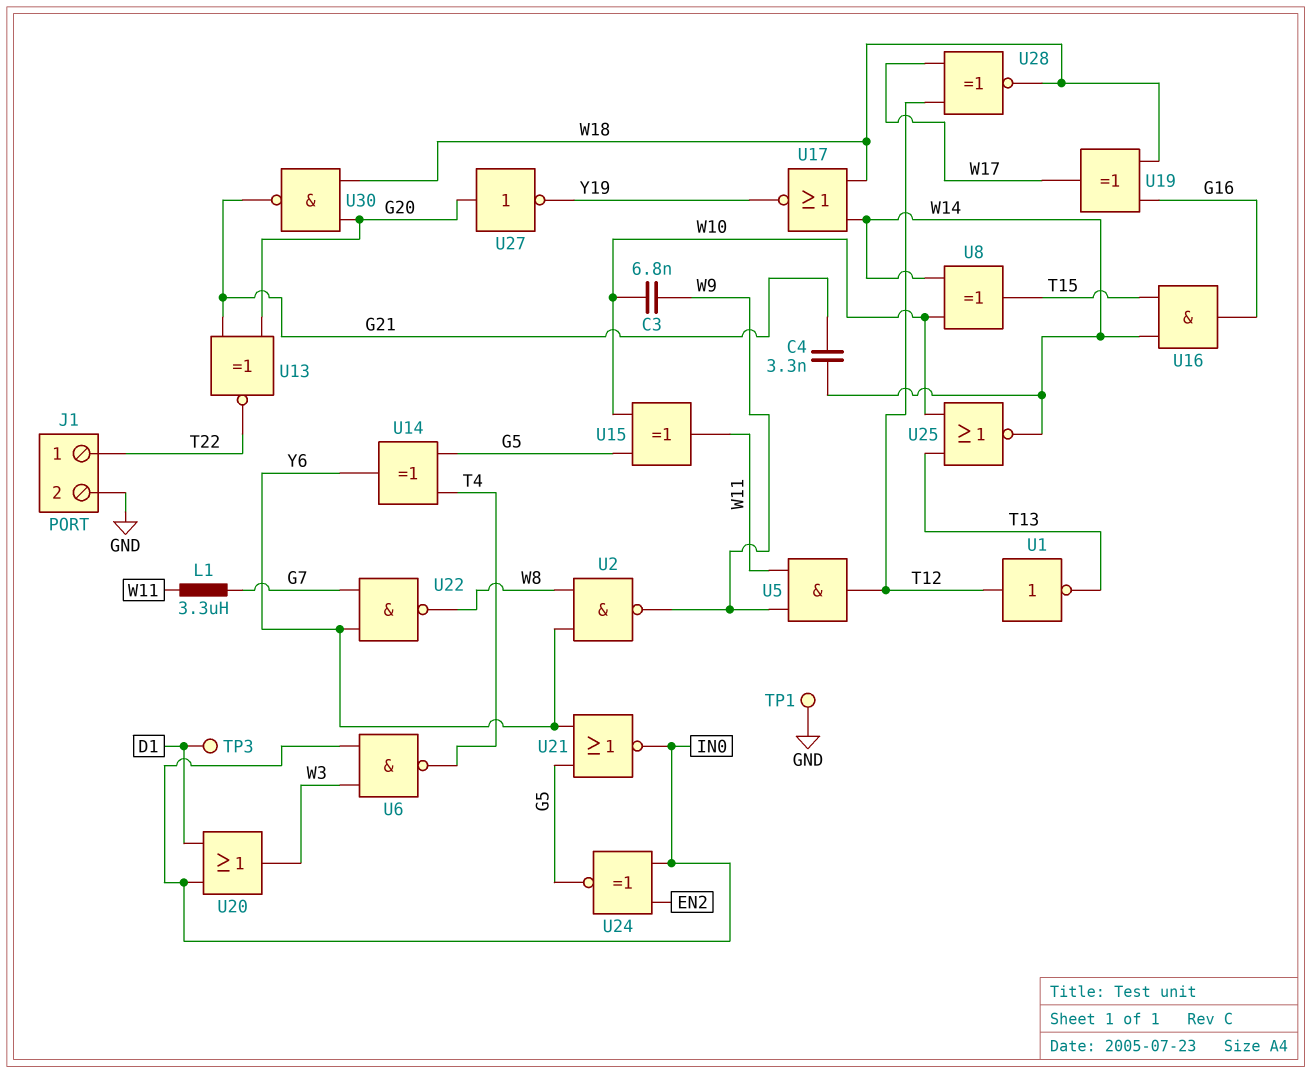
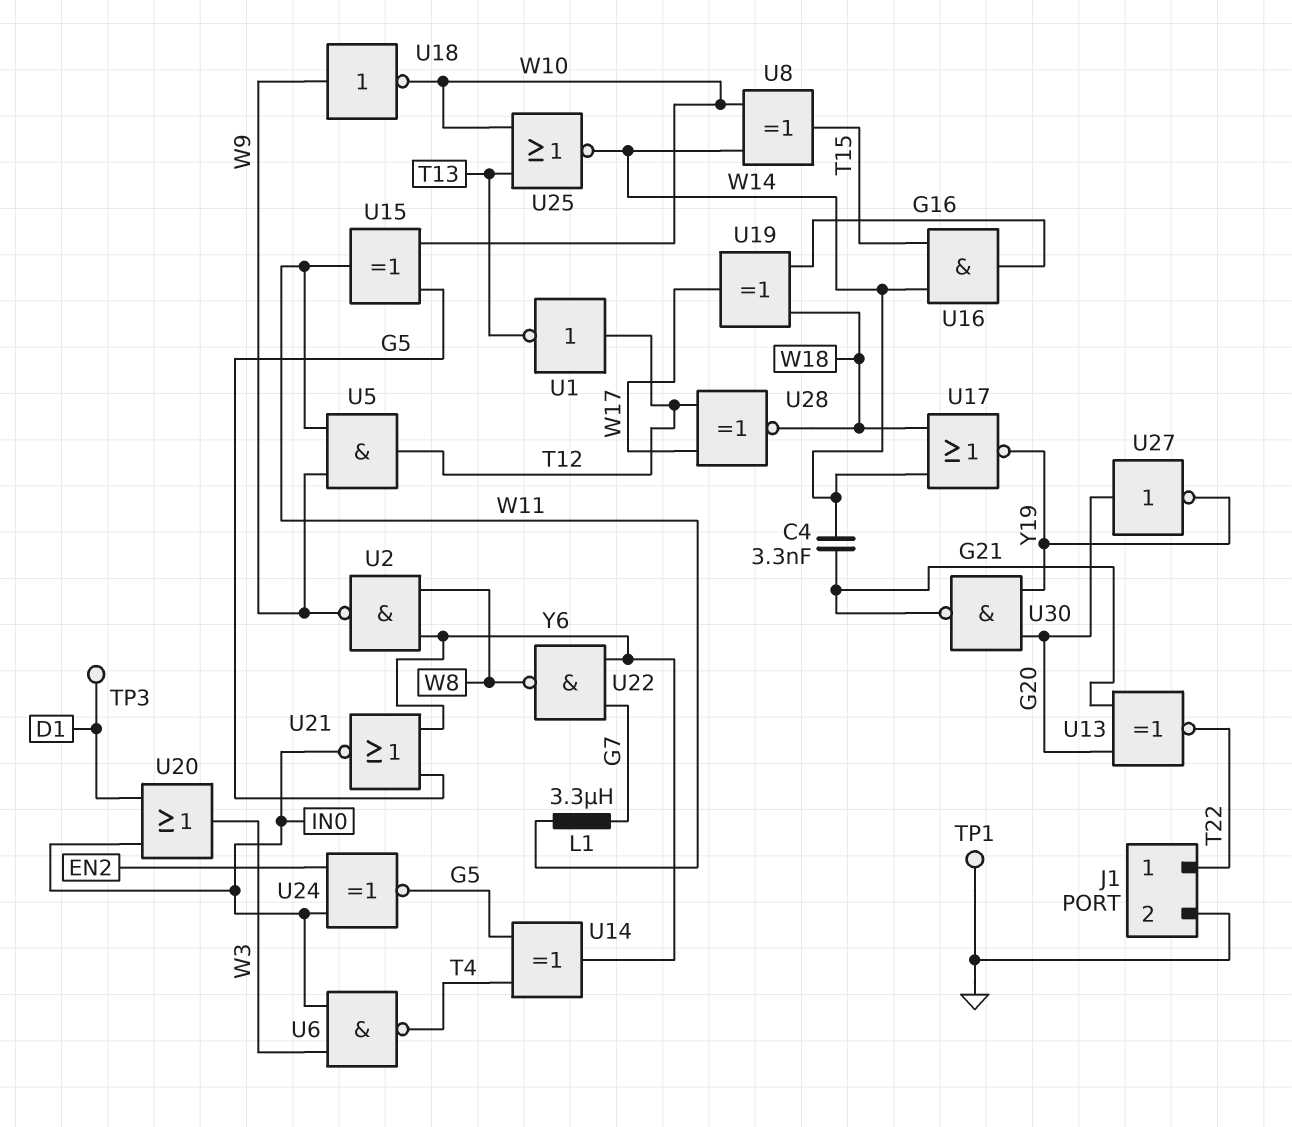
C3: 6.8nF (W9, W10) -> none
U18: none -> NOT (in W9, out W10)
U30: NAND (in G20, in W18, out G21) -> NAND (in G20, in Y19, out G21)

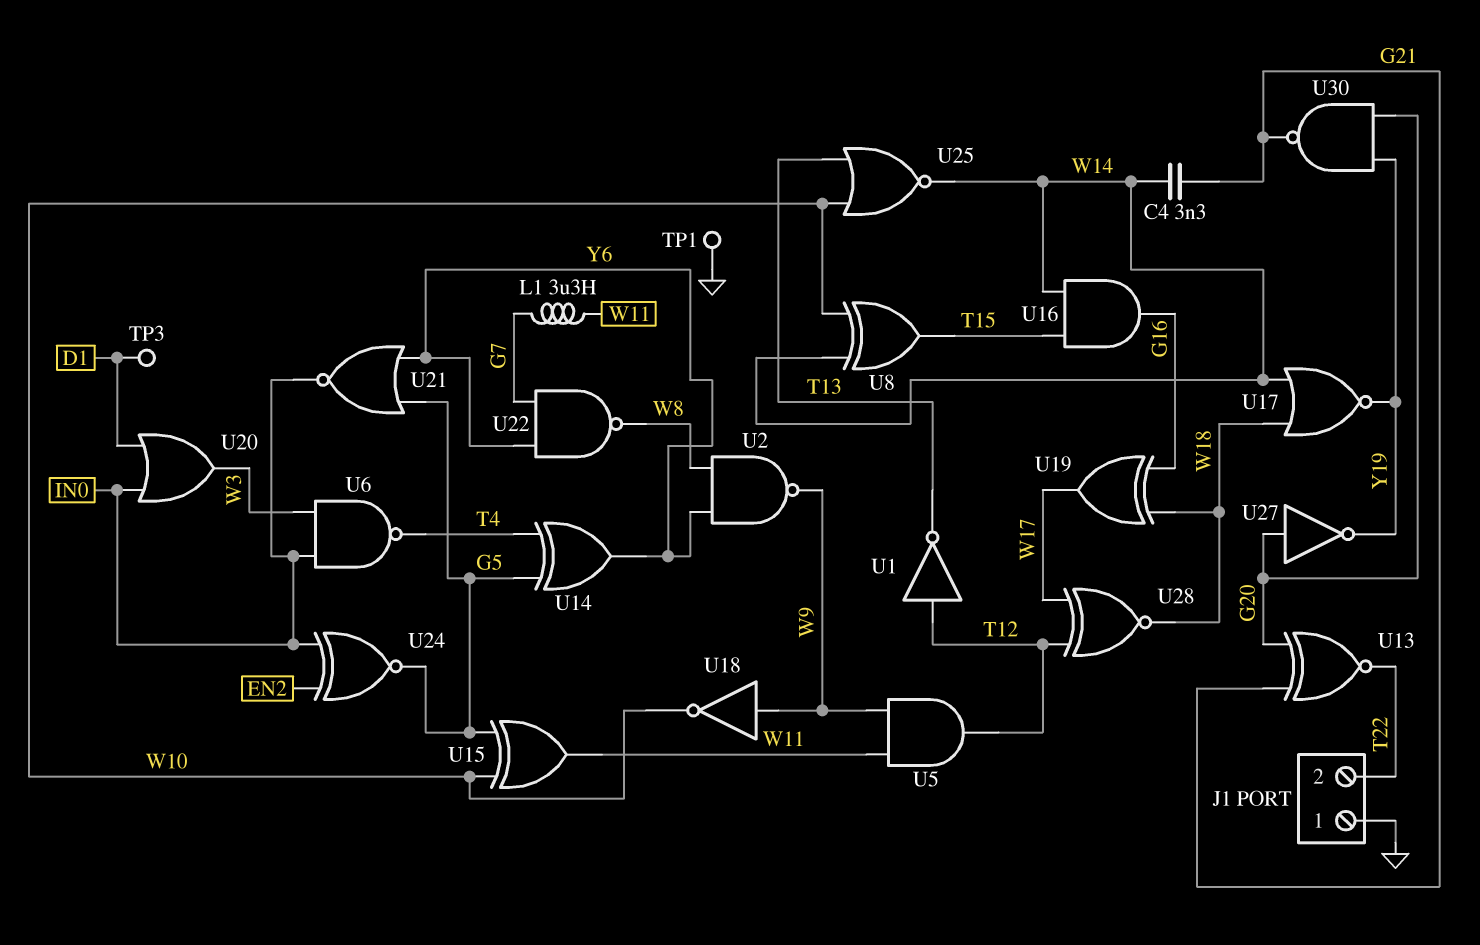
J1 pin 1: T22 -> GND
J1 pin 2: GND -> T22

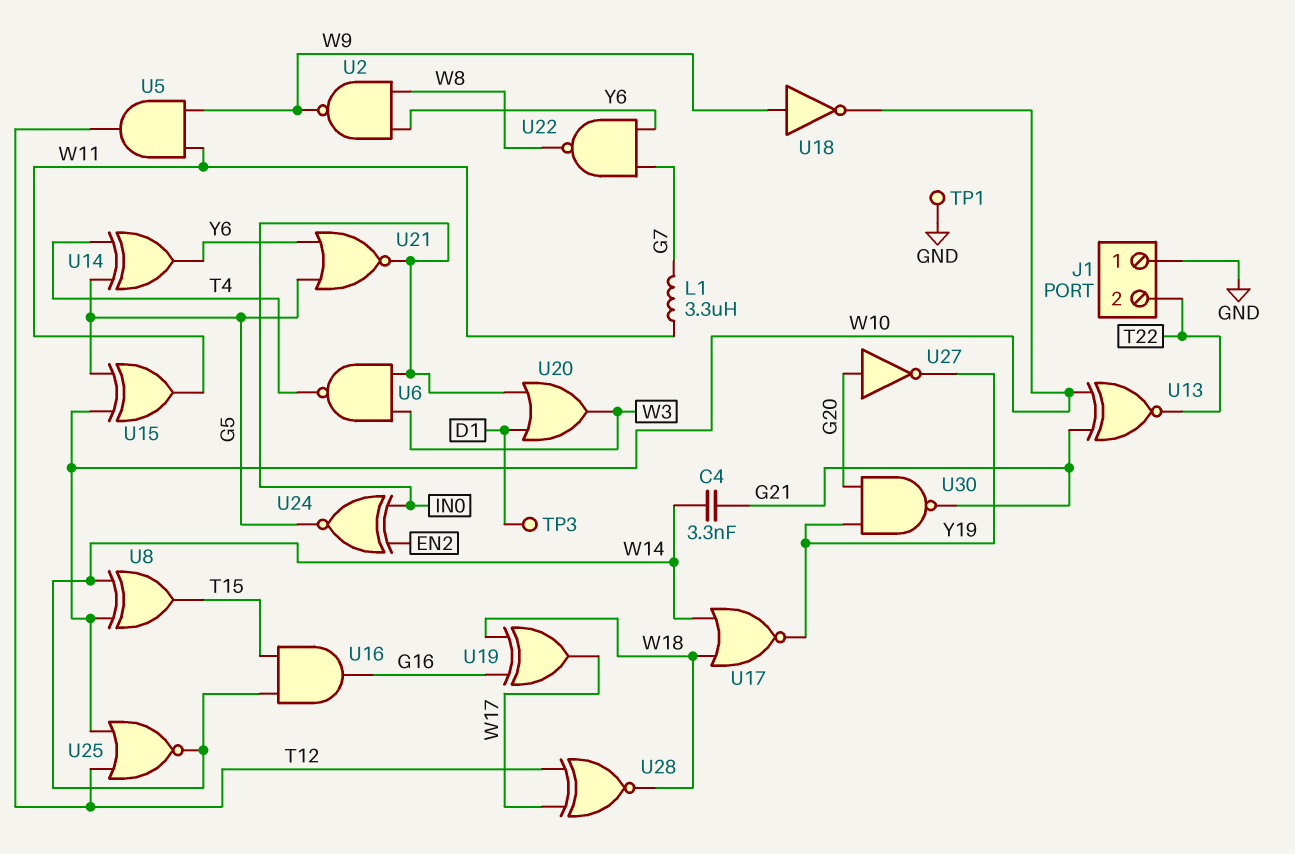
U1: NOT (in T12, out T13) -> none
U13: XNOR (in G20, in G21, out T22) -> XNOR (in G21, in W10, out T22)
U25: NOR (in T13, in W10, out W14) -> NOR (in T12, in W10, out W14)

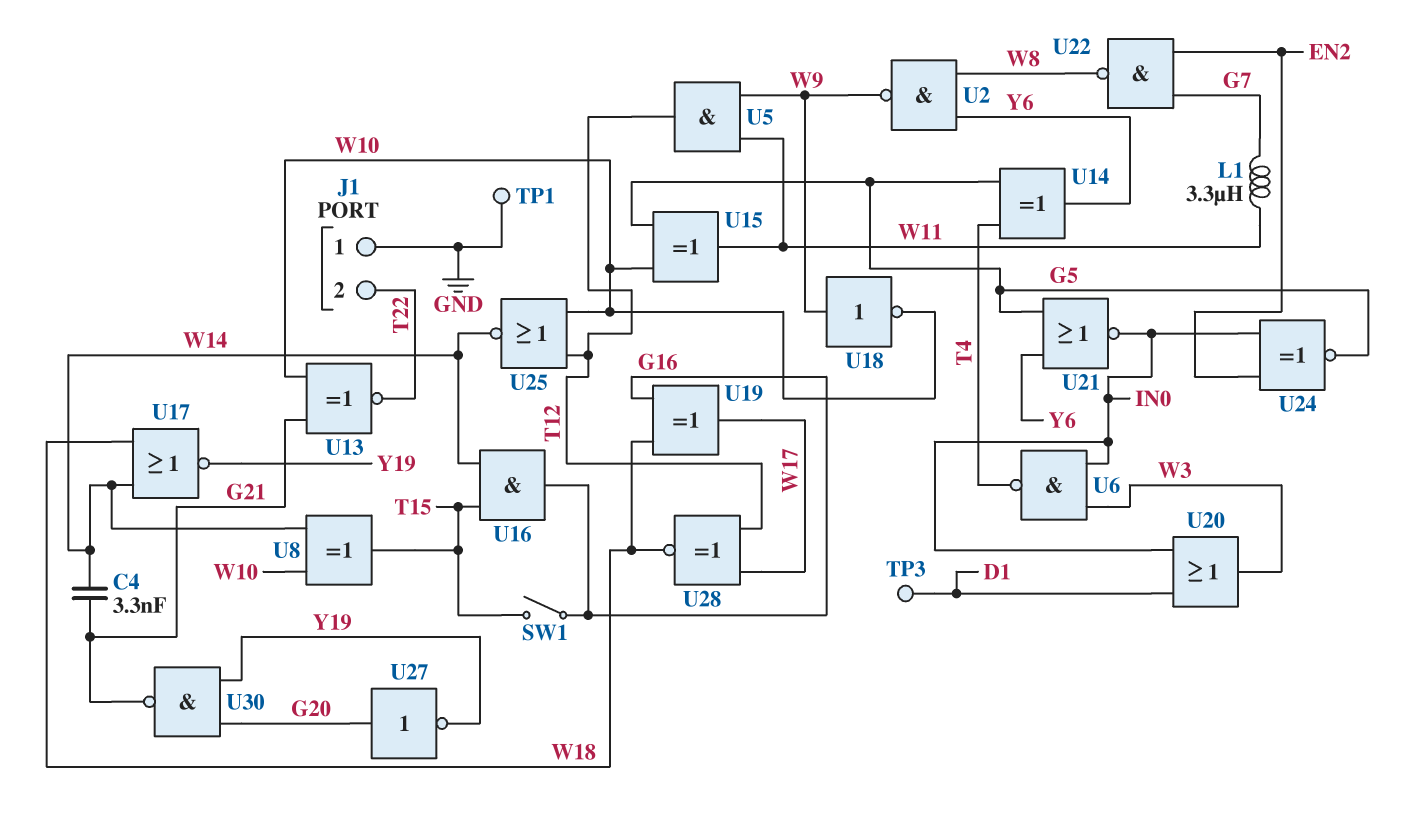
SW1: none -> switch (G16, T15)
U22: NAND (in G7, in Y6, out W8) -> NAND (in EN2, in G7, out W8)

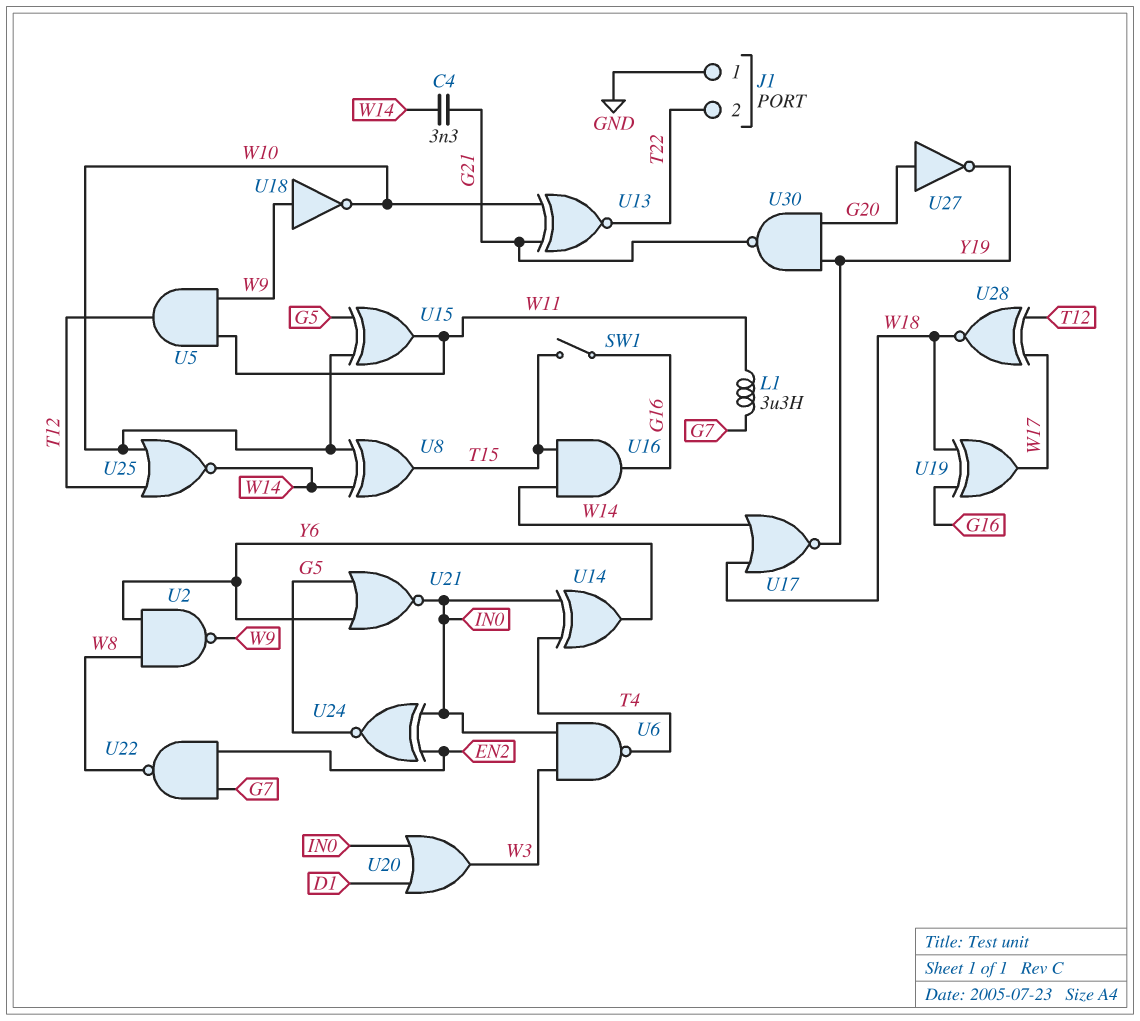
TP1: test point (GND) -> none
TP3: test point (D1) -> none
U14: XOR (in G5, in T4, out Y6) -> XOR (in IN0, in T4, out Y6)

